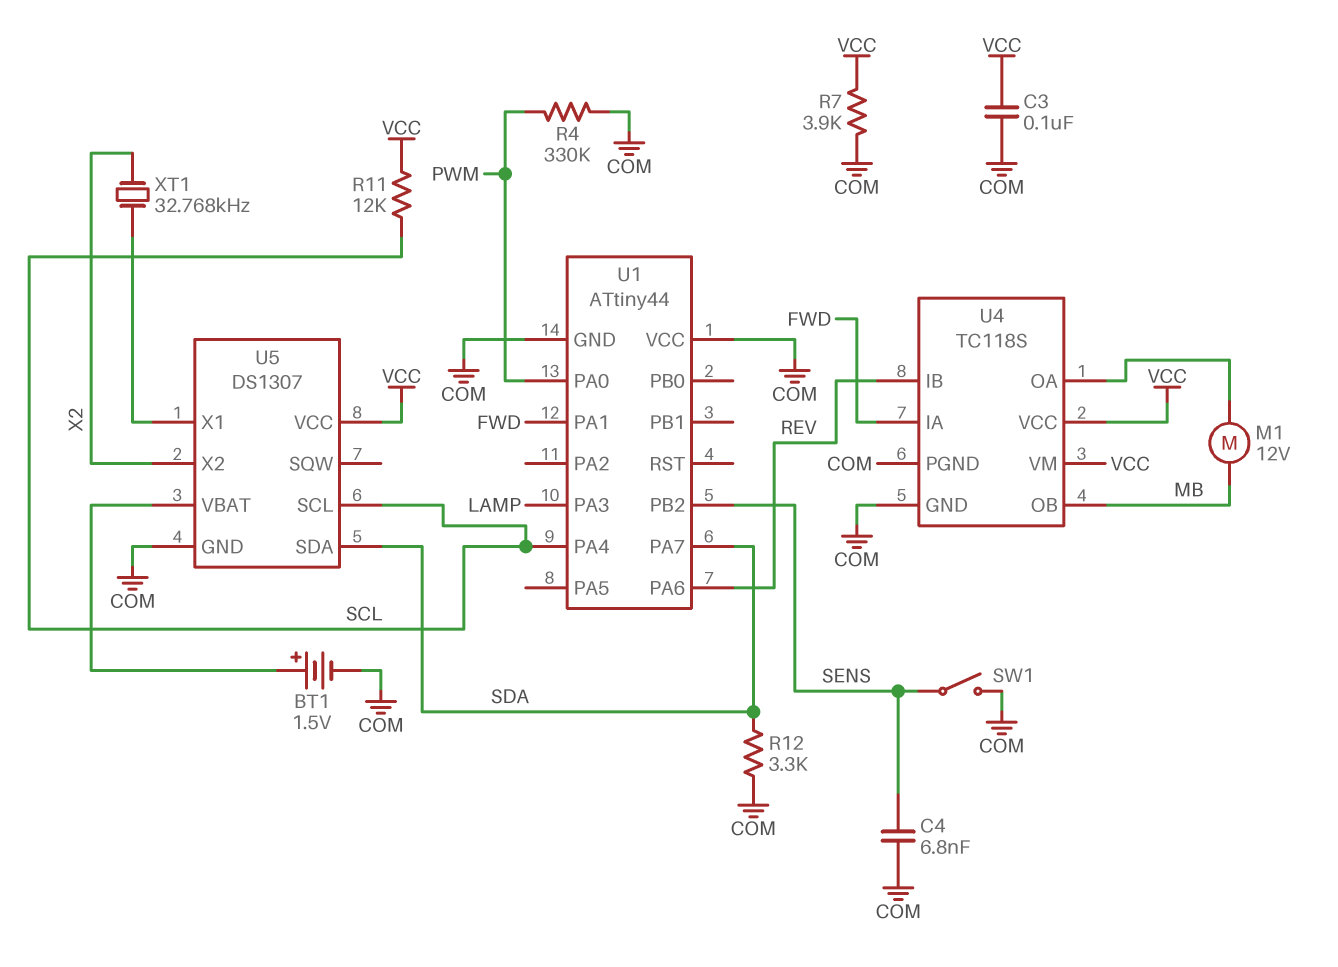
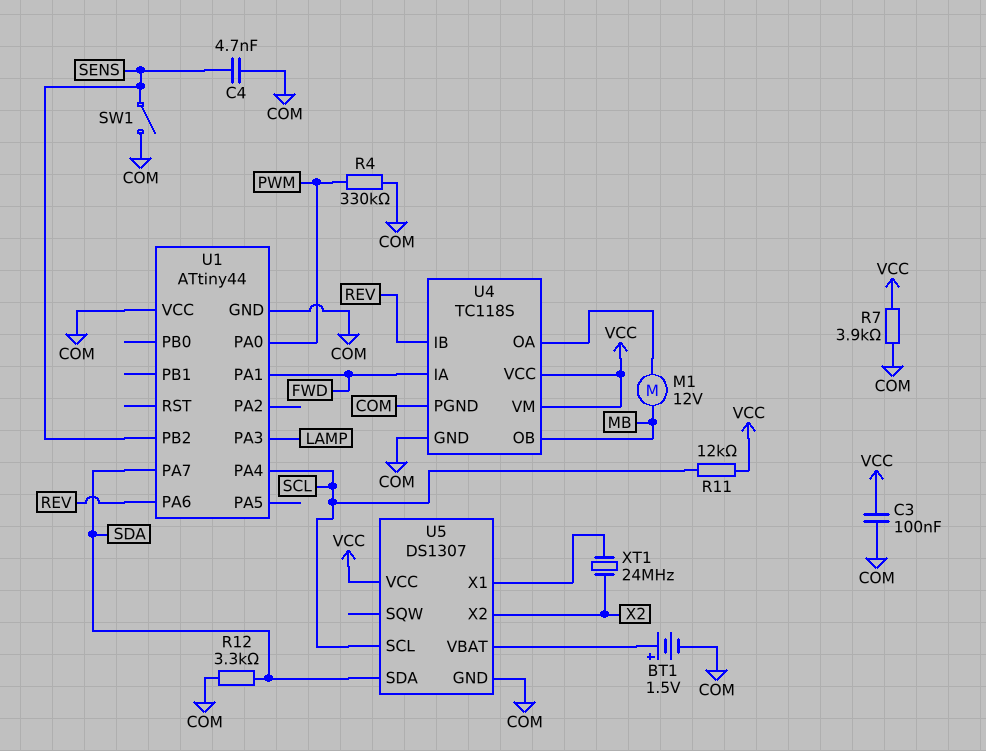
C4: 6.8nF (COM, SENS) -> 4.7nF (COM, SENS)
XT1: 32.768kHz (U5/X1, X2) -> 24MHz (U5/X1, X2)

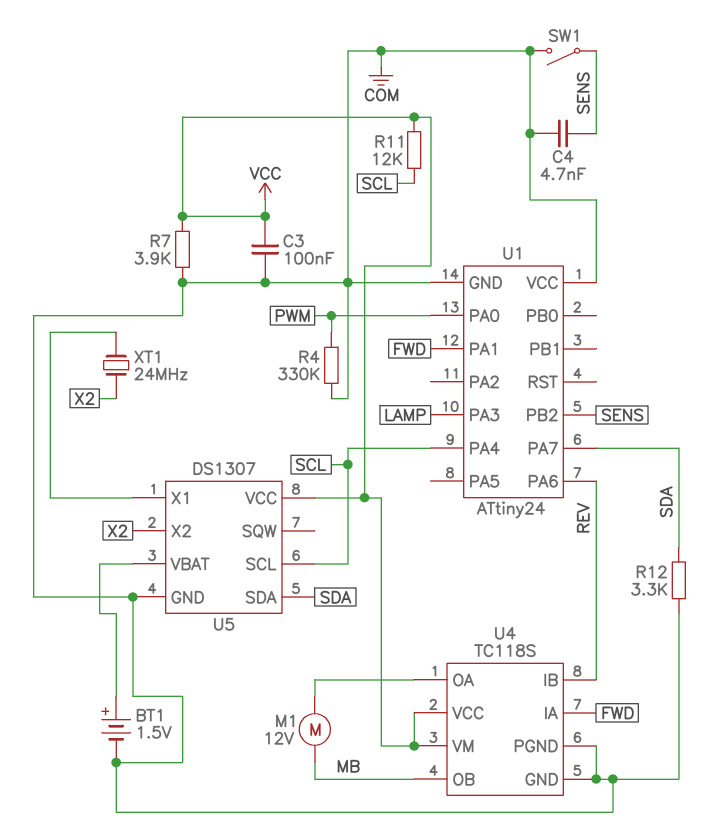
U1: ATtiny44 -> ATtiny24

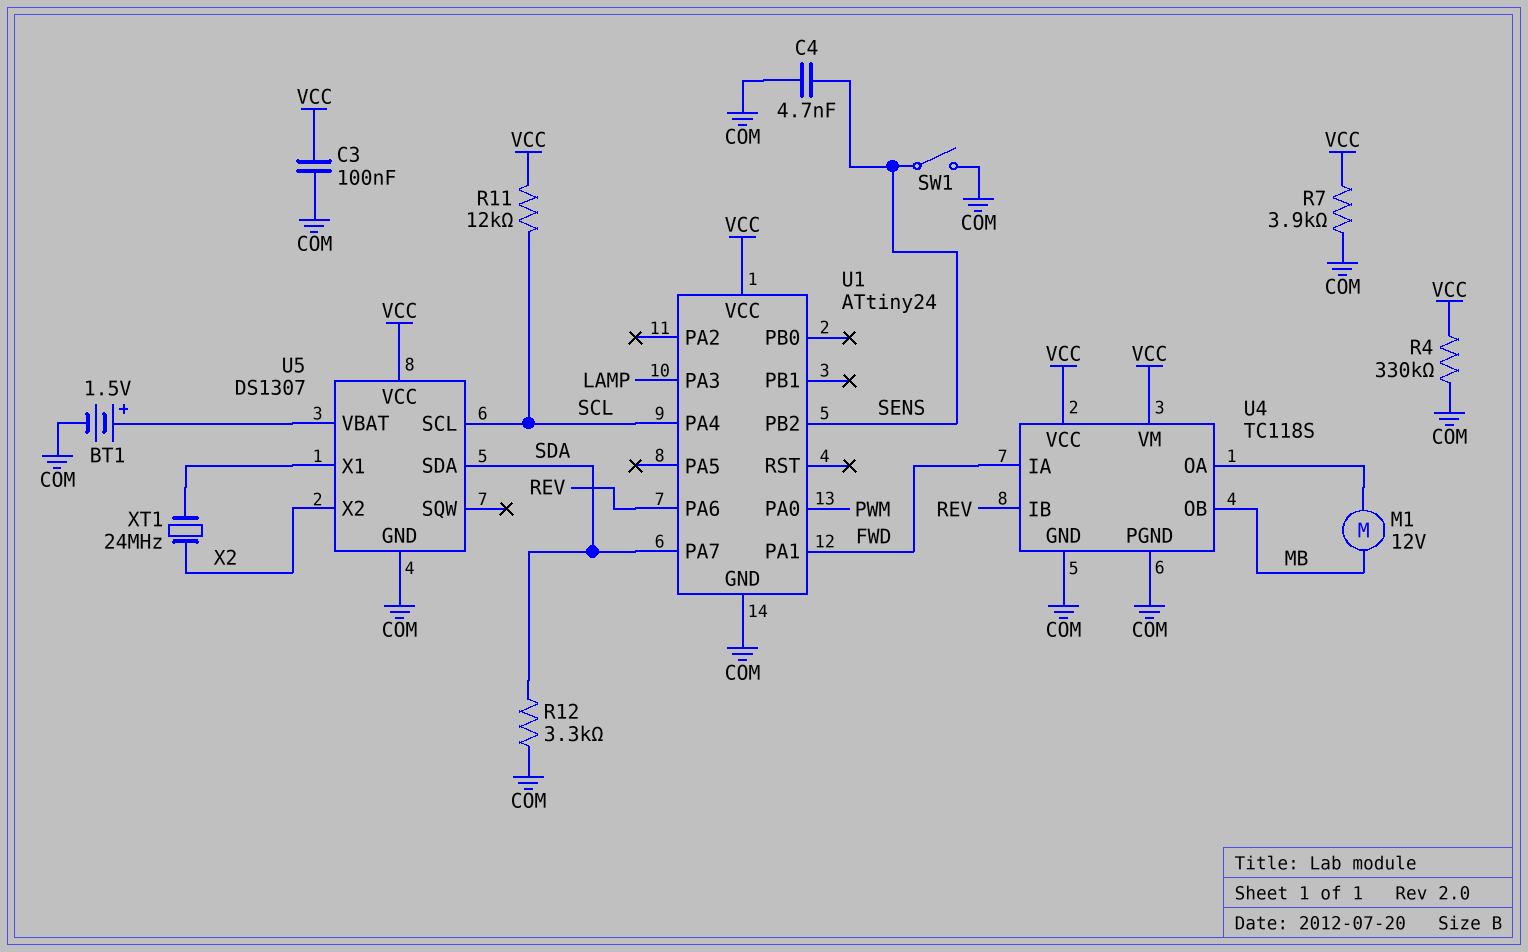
R4: 330k (COM, PWM) -> 330k (COM, VCC)
U1 pin VCC: COM -> VCC

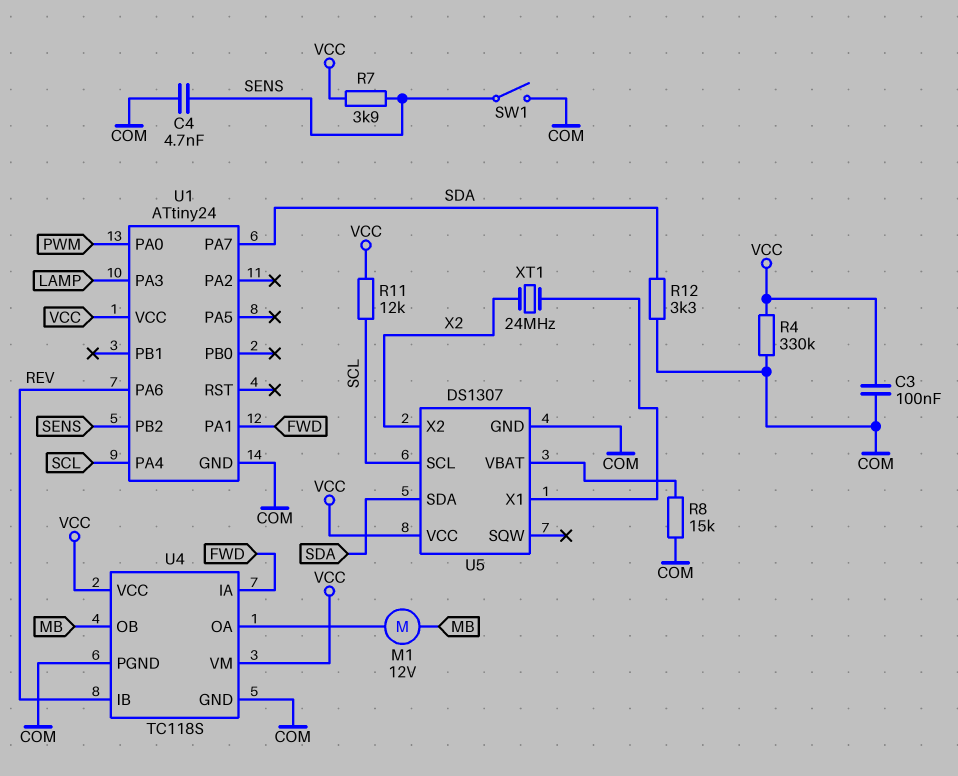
BT1: 1.5V (plus U5/VBAT, minus COM) -> none
R7: 3.9k (COM, VCC) -> 3.9k (SENS, VCC)
R8: none -> 15k (COM, U5/VBAT)

